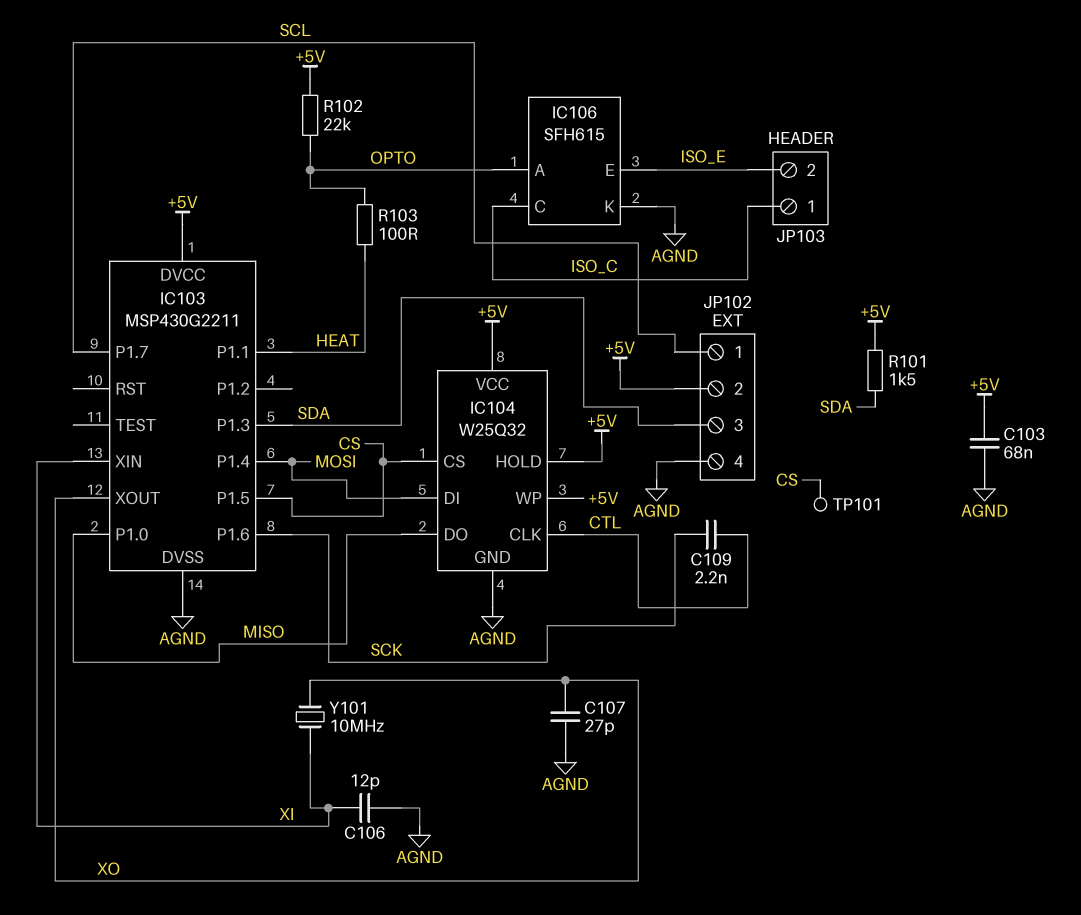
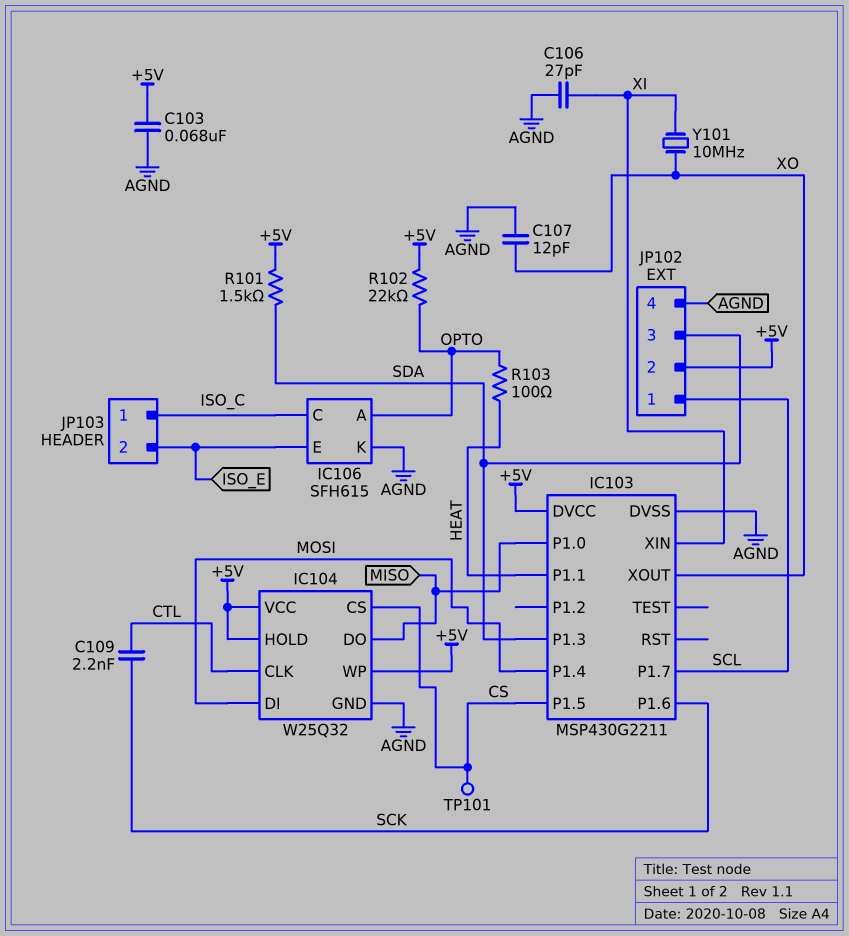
C106: 12pF (AGND, XI) -> 27pF (AGND, XI)
C107: 27pF (AGND, XO) -> 12pF (AGND, XO)

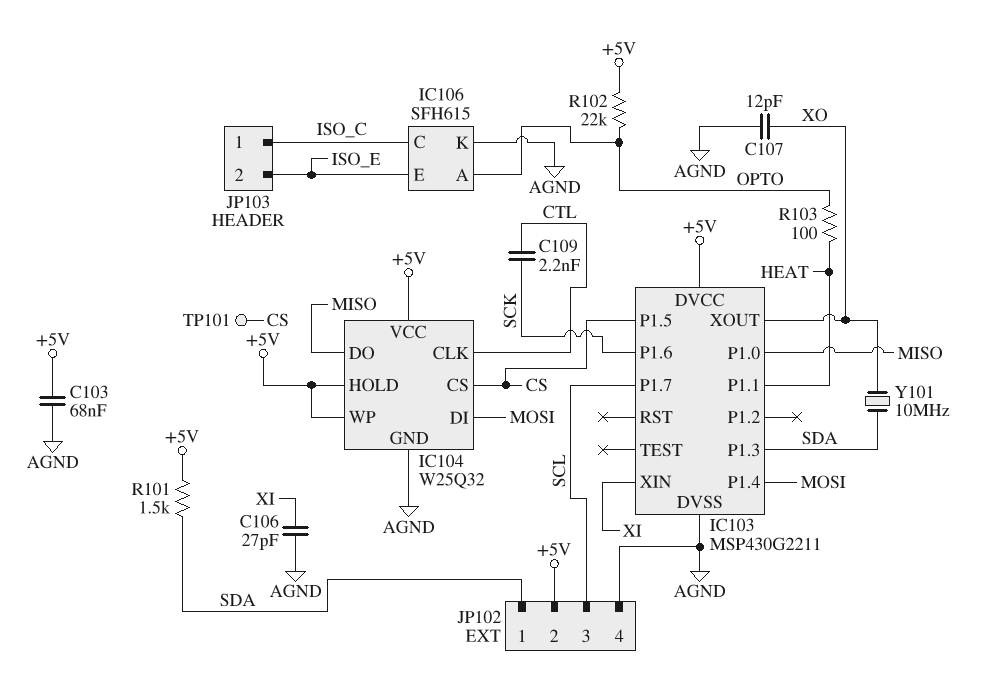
JP102 pin 1: SCL -> SDA
JP102 pin 3: SDA -> SCL
Y101: 10MHz (XI, XO) -> 10MHz (SDA, XO)

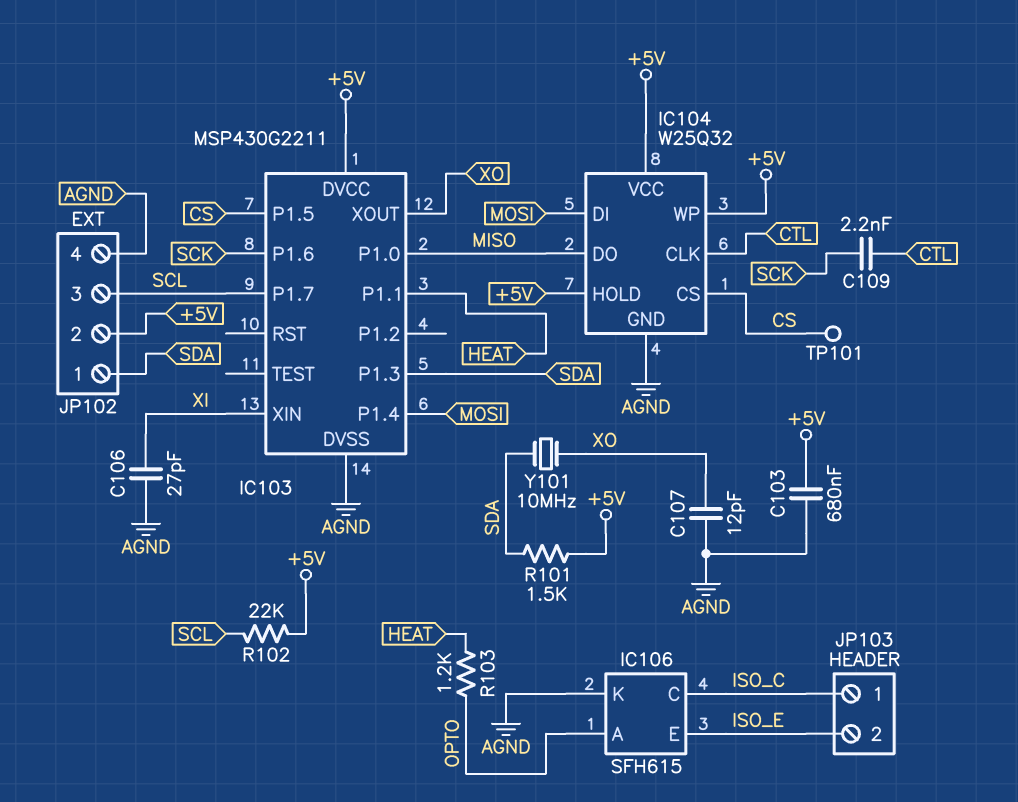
C103: 68nF (+5V, AGND) -> 680nF (+5V, AGND)
R102: 22k (+5V, OPTO) -> 22k (+5V, SCL)
R103: 100 (HEAT, OPTO) -> 1.2k (HEAT, OPTO)

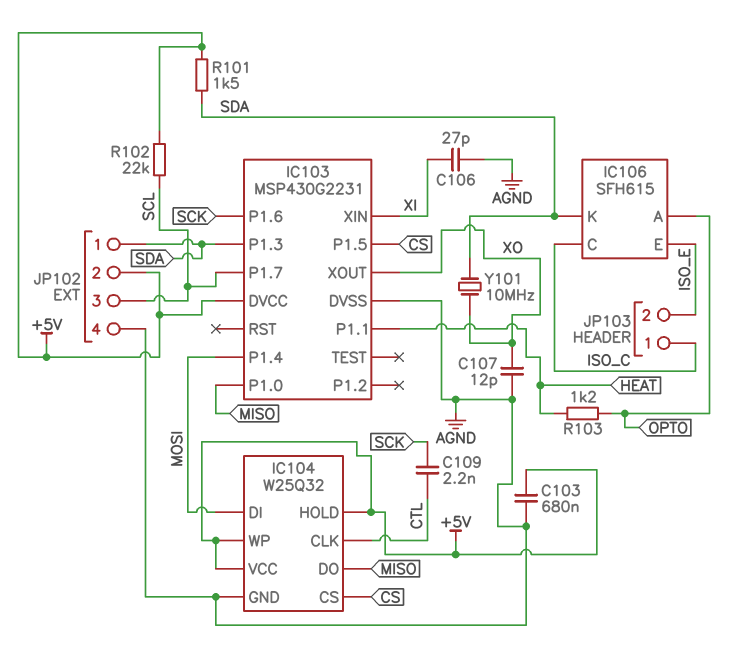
IC103: MSP430G2211 -> MSP430G2231
IC106 pin K: AGND -> SDA
TP101: test point (CS) -> none

